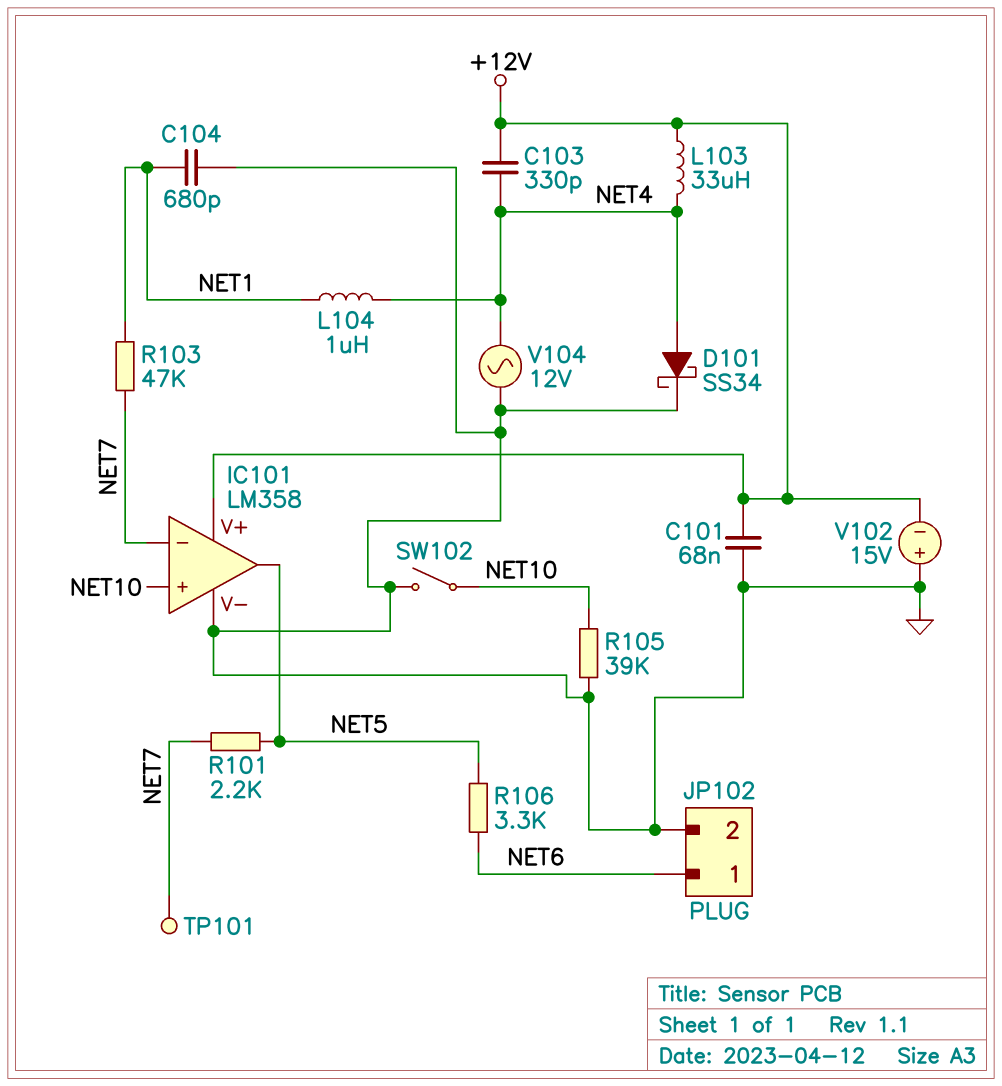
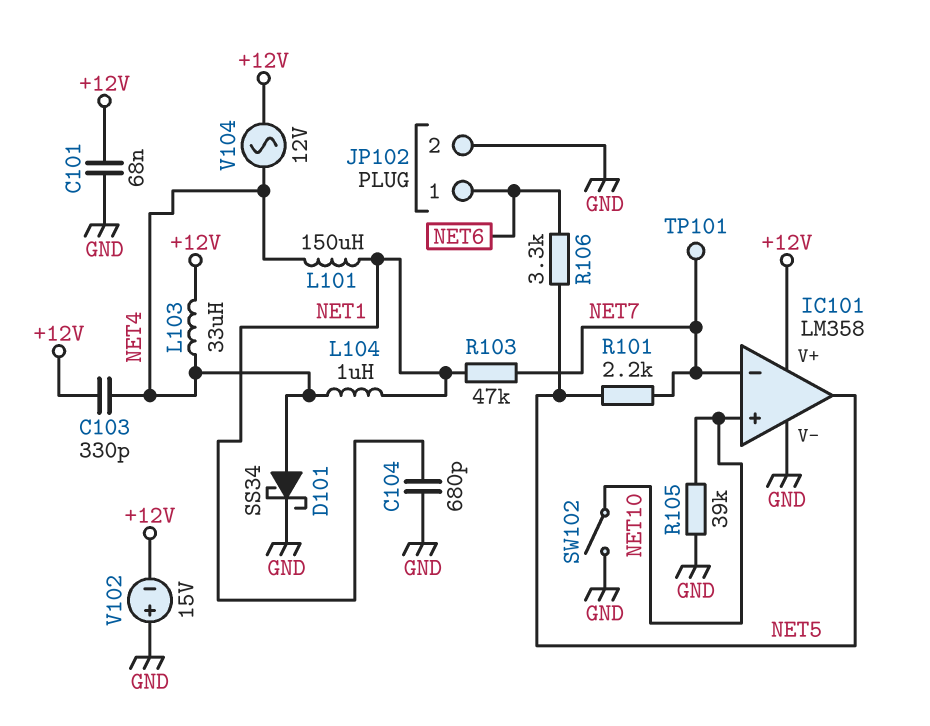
L101: none -> 150uH (NET1, NET4)
V104: AC 12V (GND, NET4) -> AC 12V (+12V, NET4)

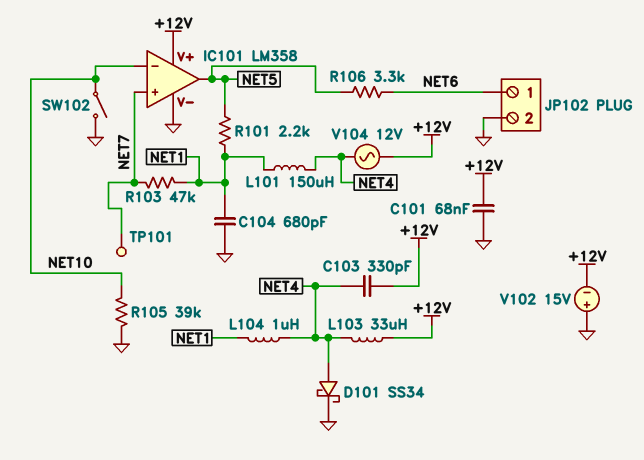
IC101 pin in+: NET10 -> NET7
IC101 pin in-: NET7 -> NET10
R101: 2.2k (NET5, NET7) -> 2.2k (NET1, NET5)

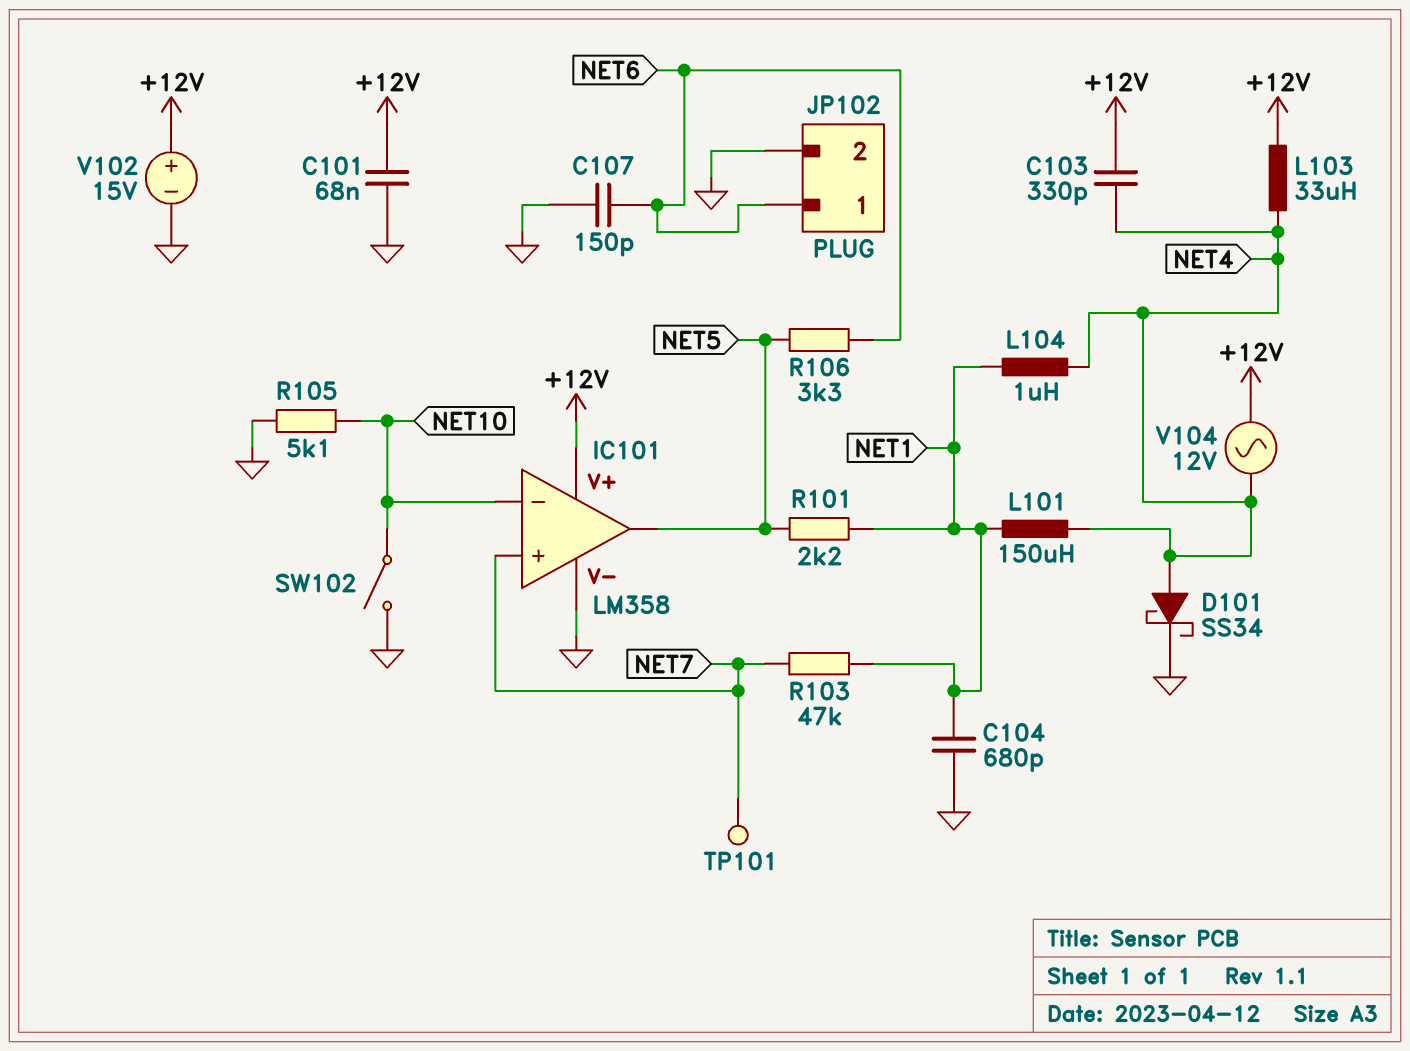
C107: none -> 150pF (GND, NET6)
R105: 39k (GND, NET10) -> 5.1k (GND, NET10)
V102: 15V (plus GND, minus +12V) -> 15V (plus +12V, minus GND)

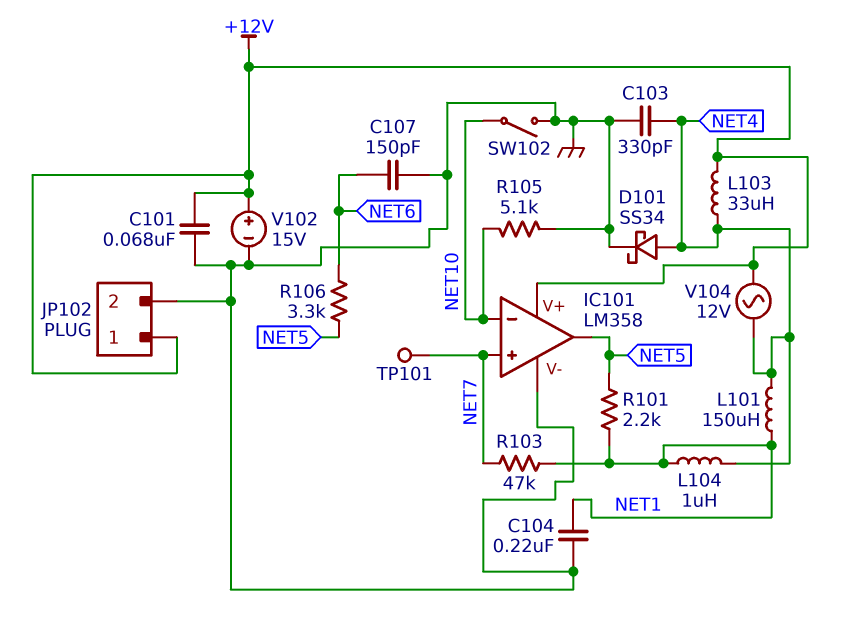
C103: 330pF (+12V, NET4) -> 330pF (GND, NET4)
C104: 680pF (GND, NET1) -> 220nF (GND, NET1)
JP102 pin 1: NET6 -> +12V

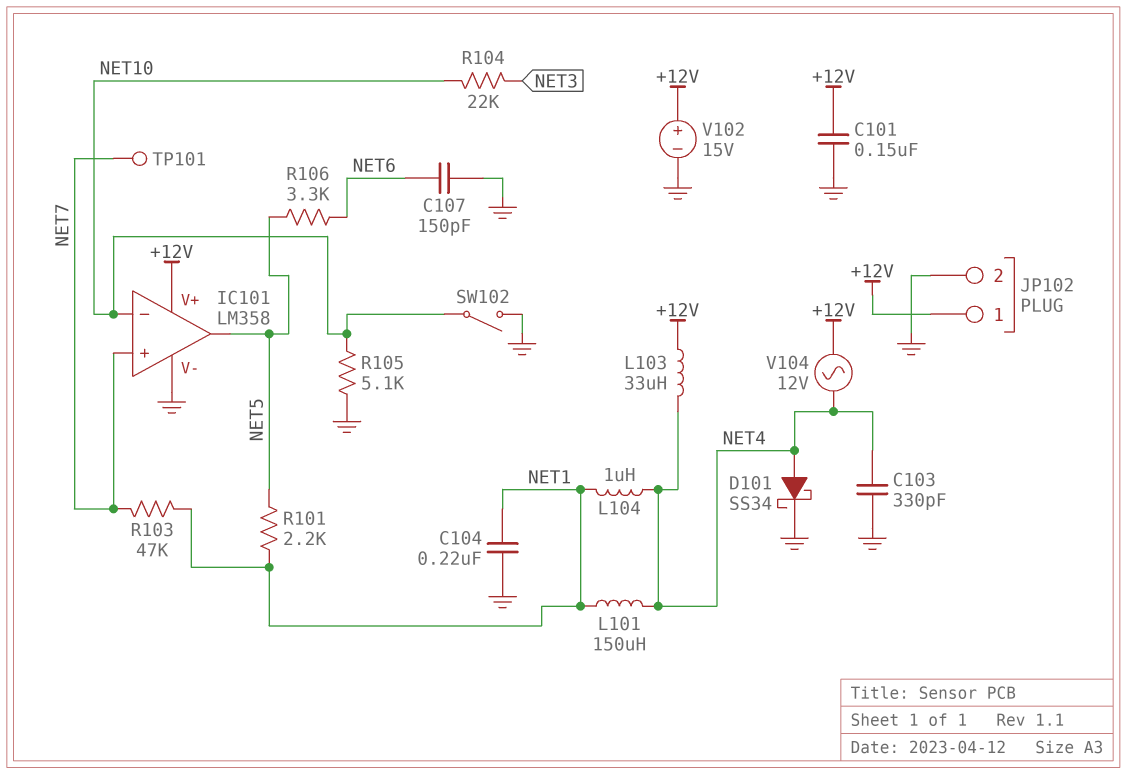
C101: 68nF (+12V, GND) -> 150nF (+12V, GND)
R104: none -> 22k (NET3, NET10)

